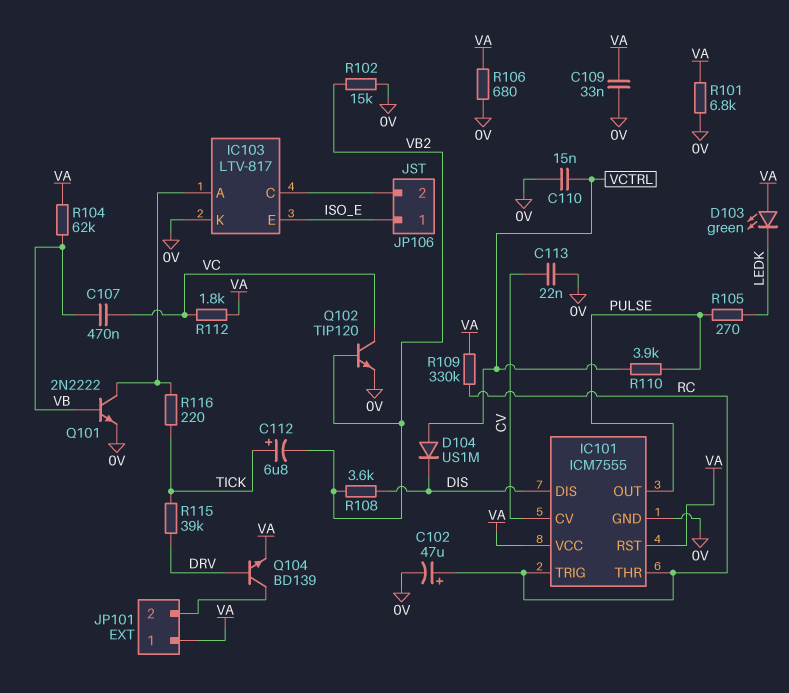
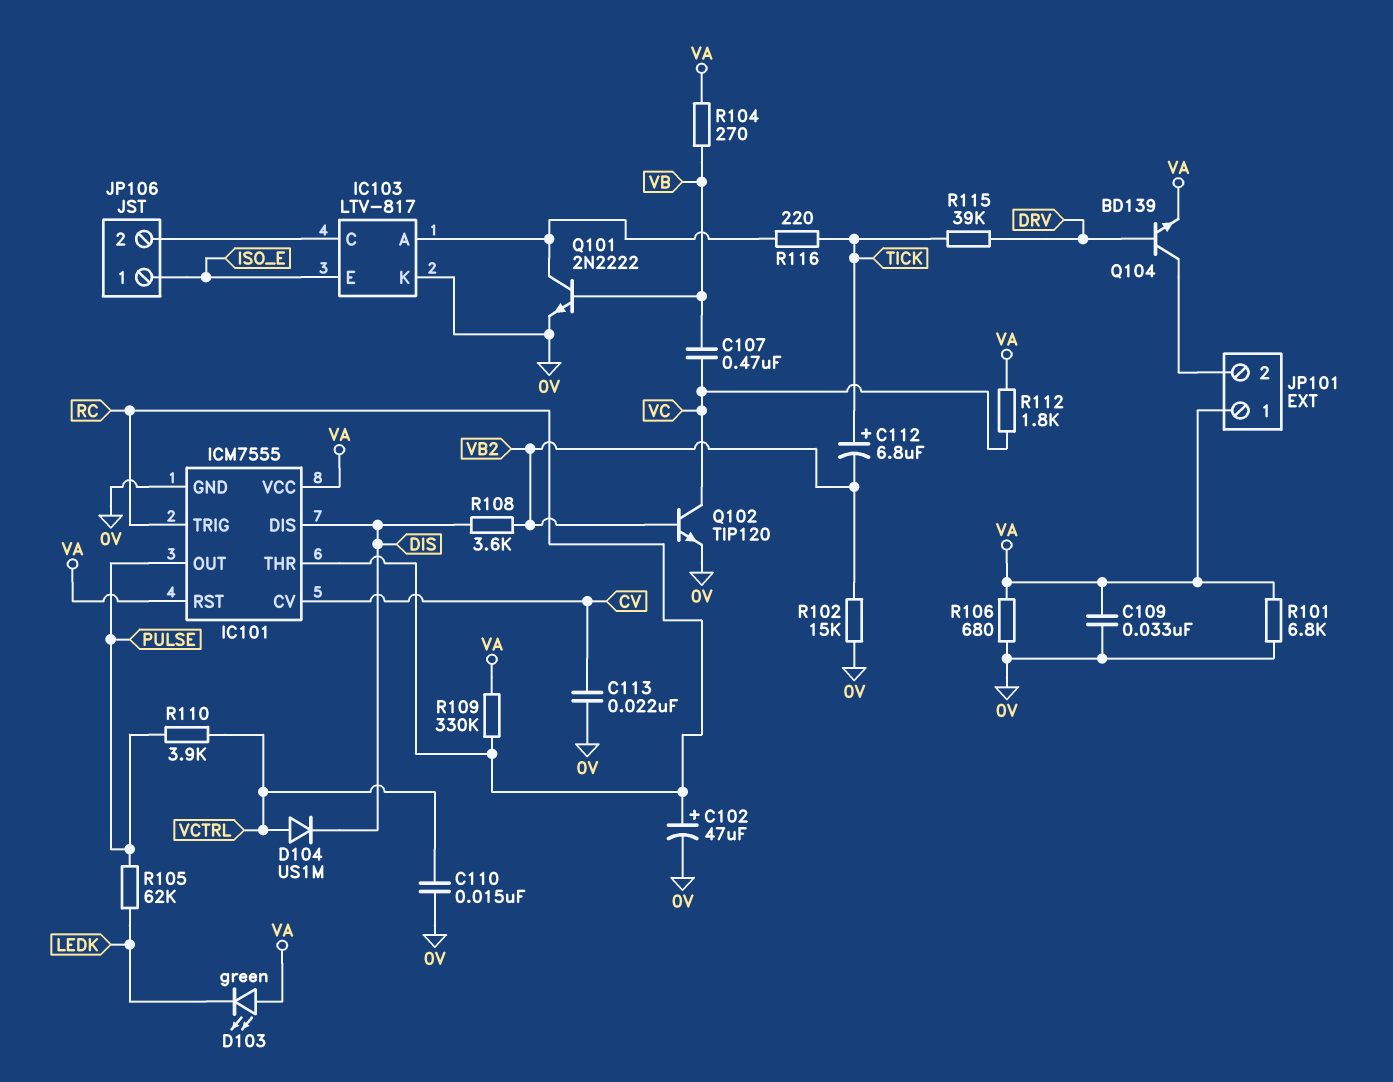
R104: 62k (VA, VB) -> 270 (VA, VB)
R105: 270 (LEDK, PULSE) -> 62k (LEDK, PULSE)

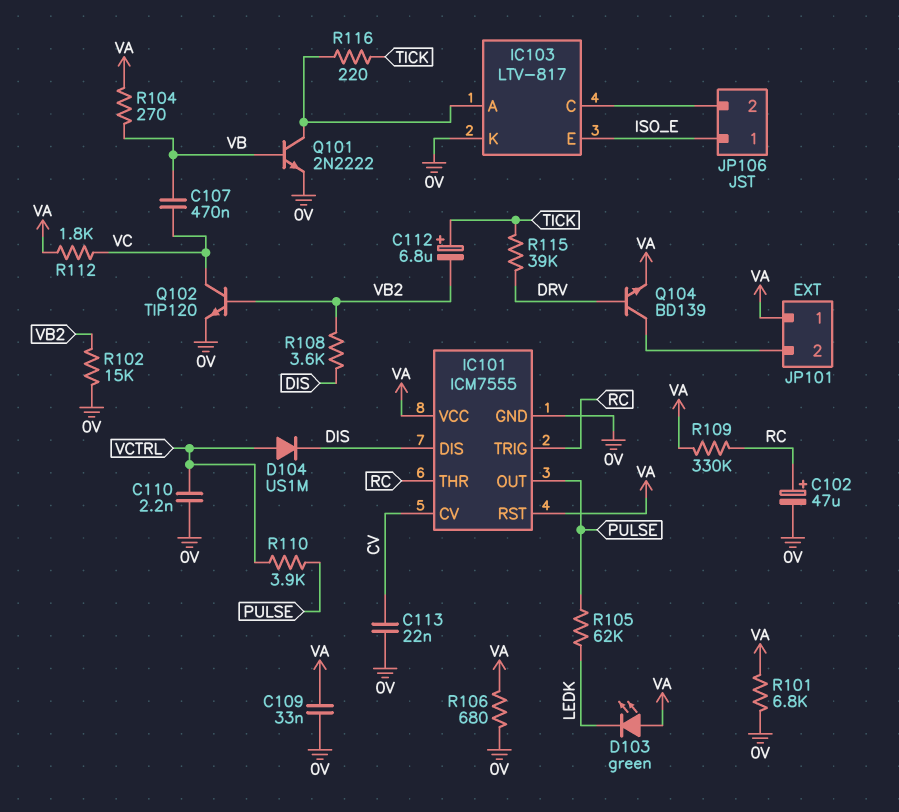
C110: 15nF (0V, VCTRL) -> 2.2nF (0V, VCTRL)

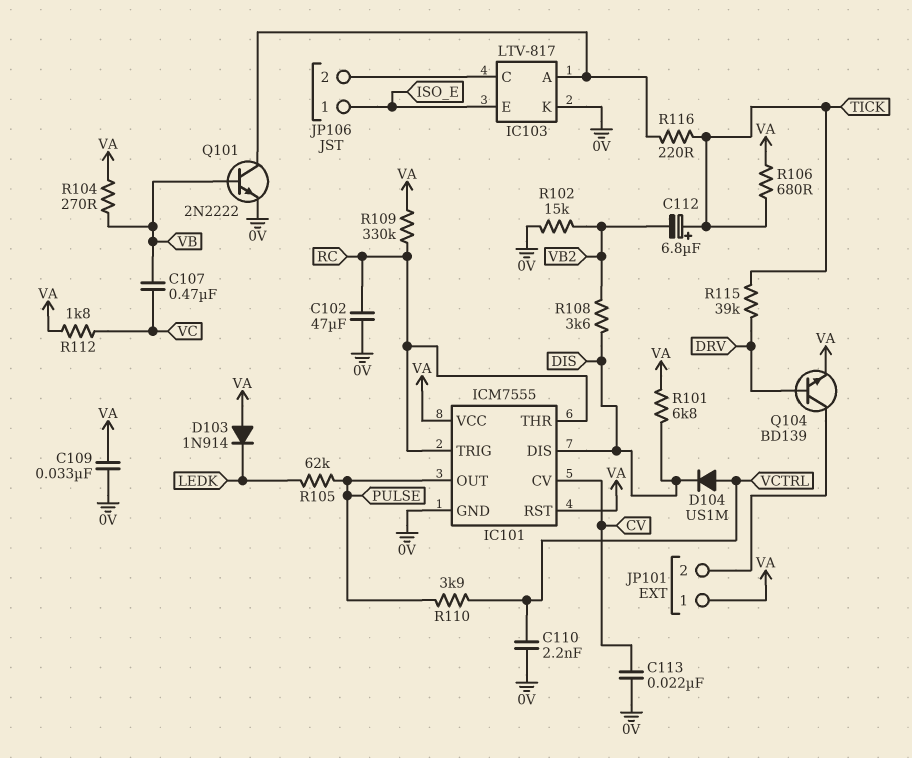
C102: 47uF (plus RC, minus 0V) -> 47uF (0V, RC)
D103: LED green (A VA, K LEDK) -> diode 1N914 (A VA, K LEDK)
Q102: NPN TIP120 (B VB2, C VC, E 0V) -> none
R101: 6.8k (0V, VA) -> 6.8k (DIS, VA)
R106: 680 (0V, VA) -> 680 (TICK, VA)

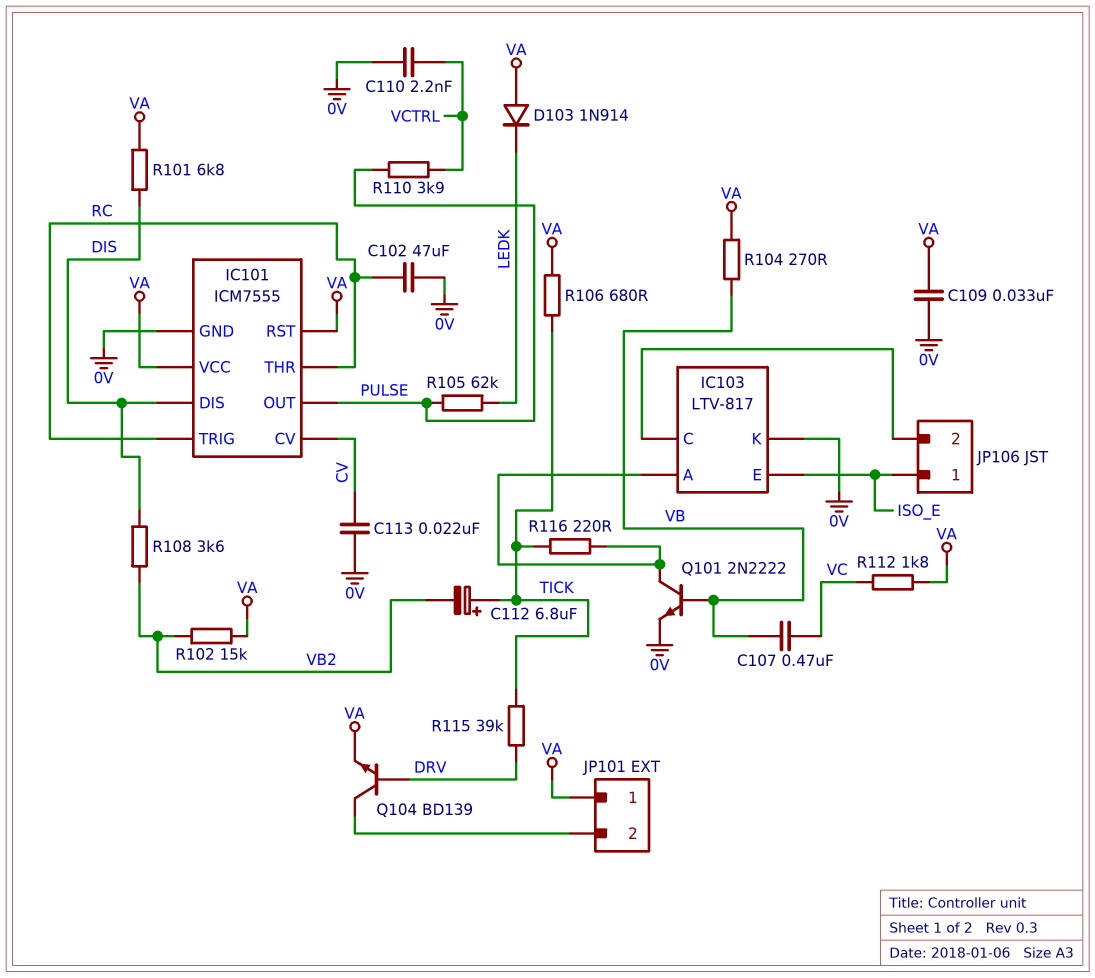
D104: diode US1M (A VCTRL, K DIS) -> none
R102: 15k (0V, VB2) -> 15k (VA, VB2)
R109: 330k (RC, VA) -> none

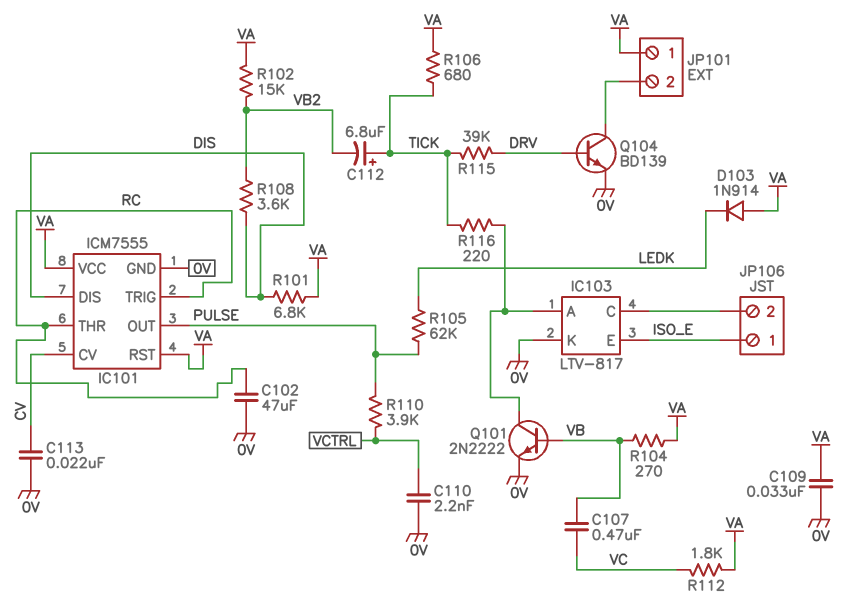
Q104: NPN BD139 (B DRV, C JP101/2, E VA) -> NPN BD139 (B DRV, C JP101/2, E 0V)

